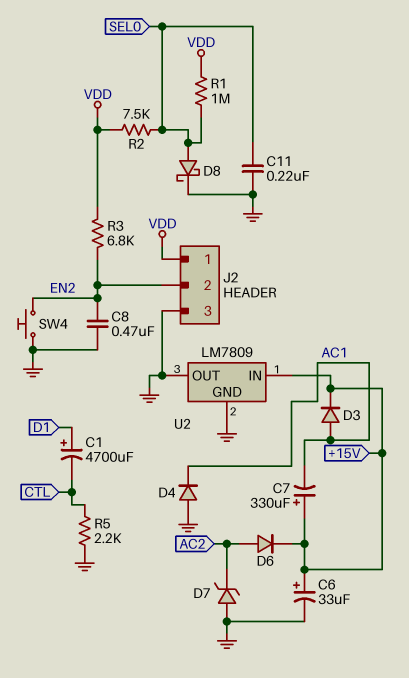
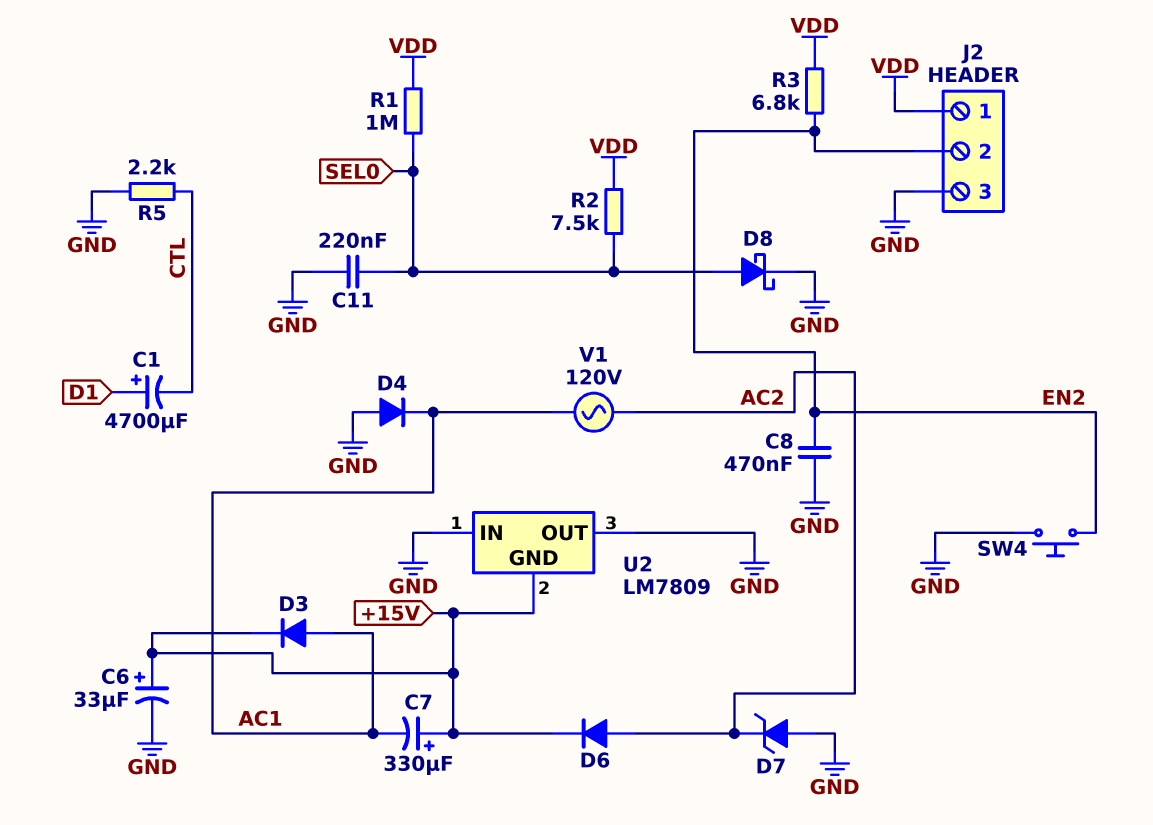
U2 pin GND: GND -> +15V
U2 pin IN: +15V -> GND
V1: none -> AC 120V (AC1, AC2)

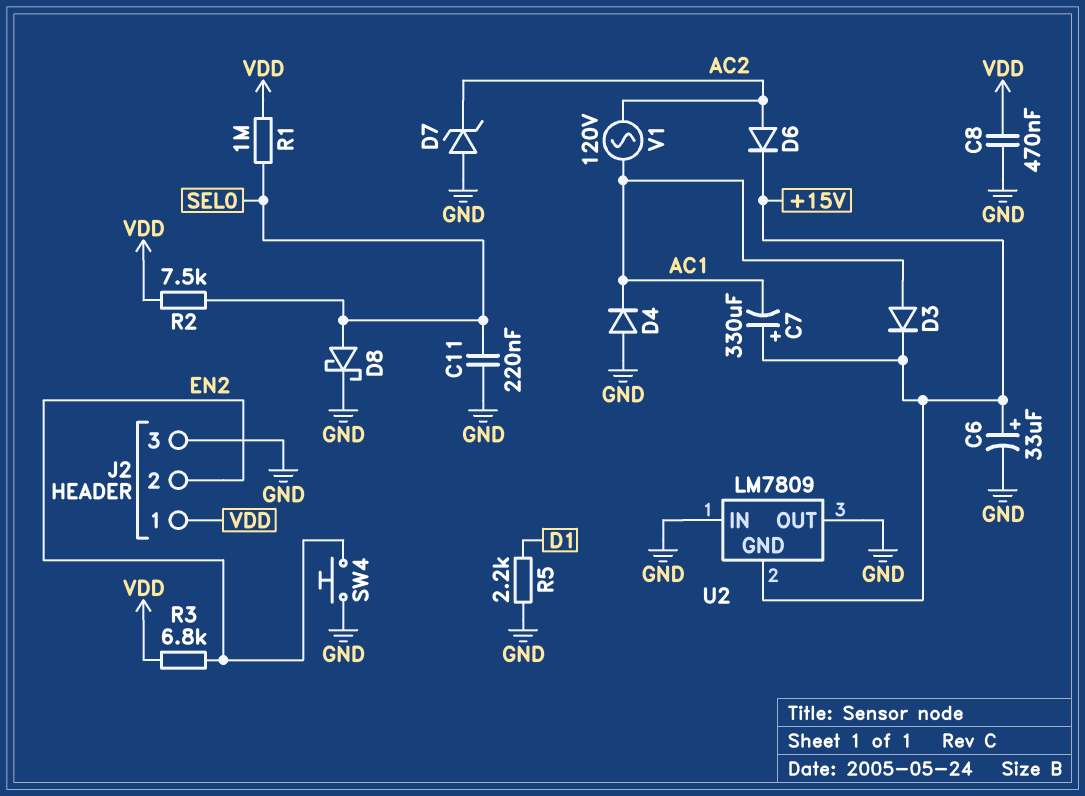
C1: 4700uF (plus D1, minus CTL) -> none
C8: 470nF (EN2, GND) -> 470nF (GND, VDD)
R5: 2.2k (CTL, GND) -> 2.2k (D1, GND)

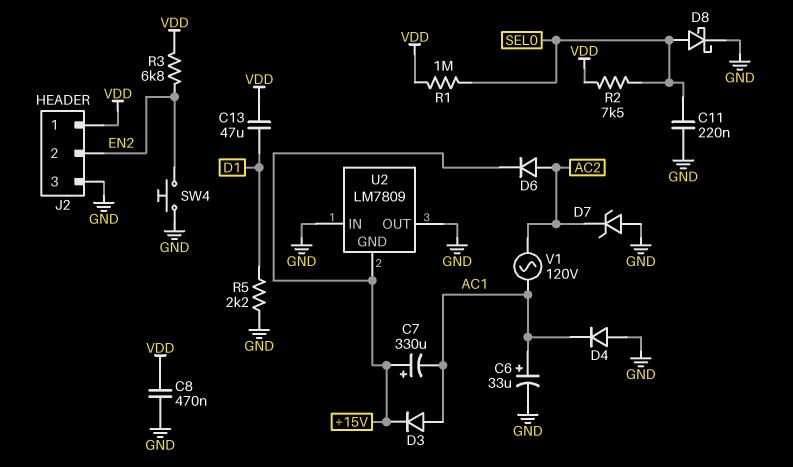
C6: 33uF (plus +15V, minus GND) -> 33uF (plus AC1, minus GND)
C13: none -> 47uF (D1, VDD)

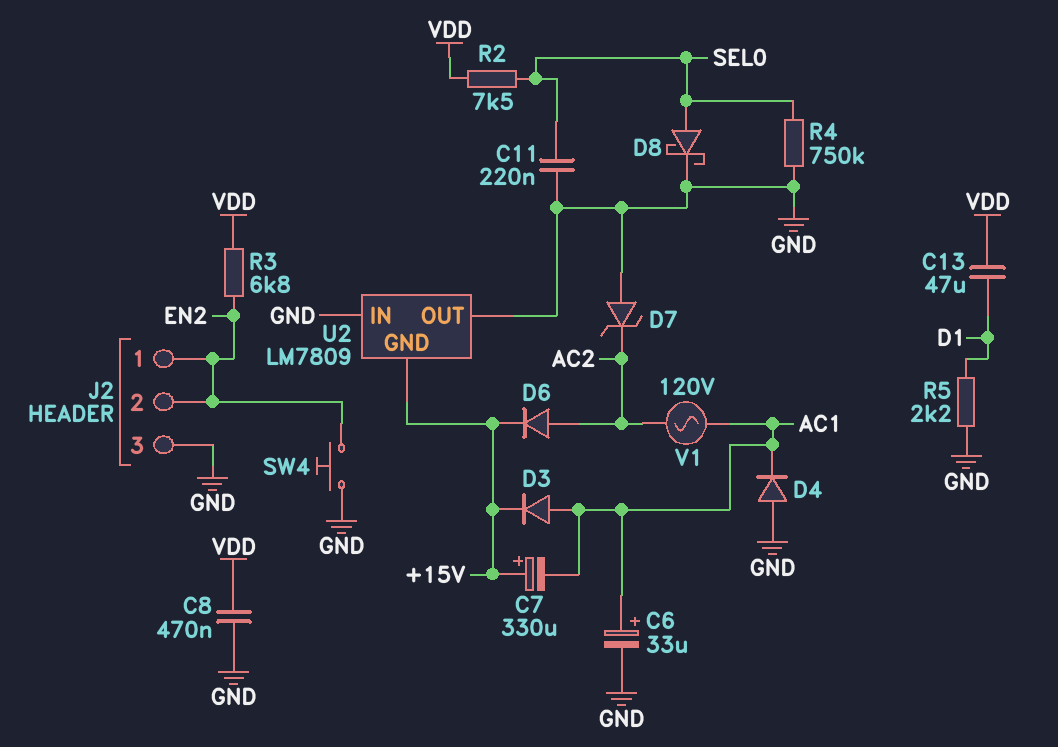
J2 pin 1: VDD -> EN2
R1: 1M (SEL0, VDD) -> none
R4: none -> 750k (GND, SEL0)

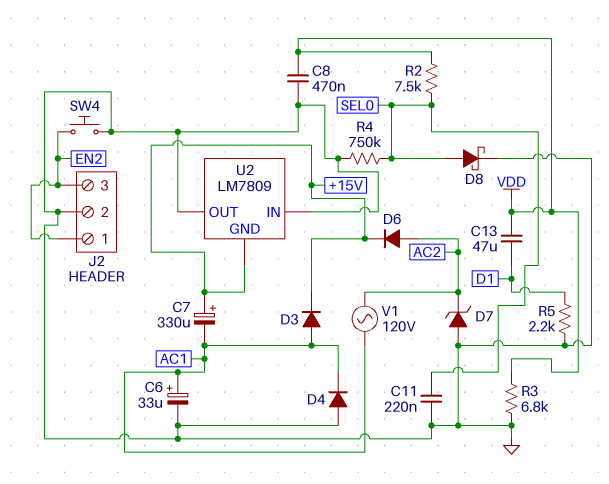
J2 pin 2: EN2 -> GND
J2 pin 3: GND -> EN2
R3: 6.8k (EN2, VDD) -> 6.8k (GND, VDD)

